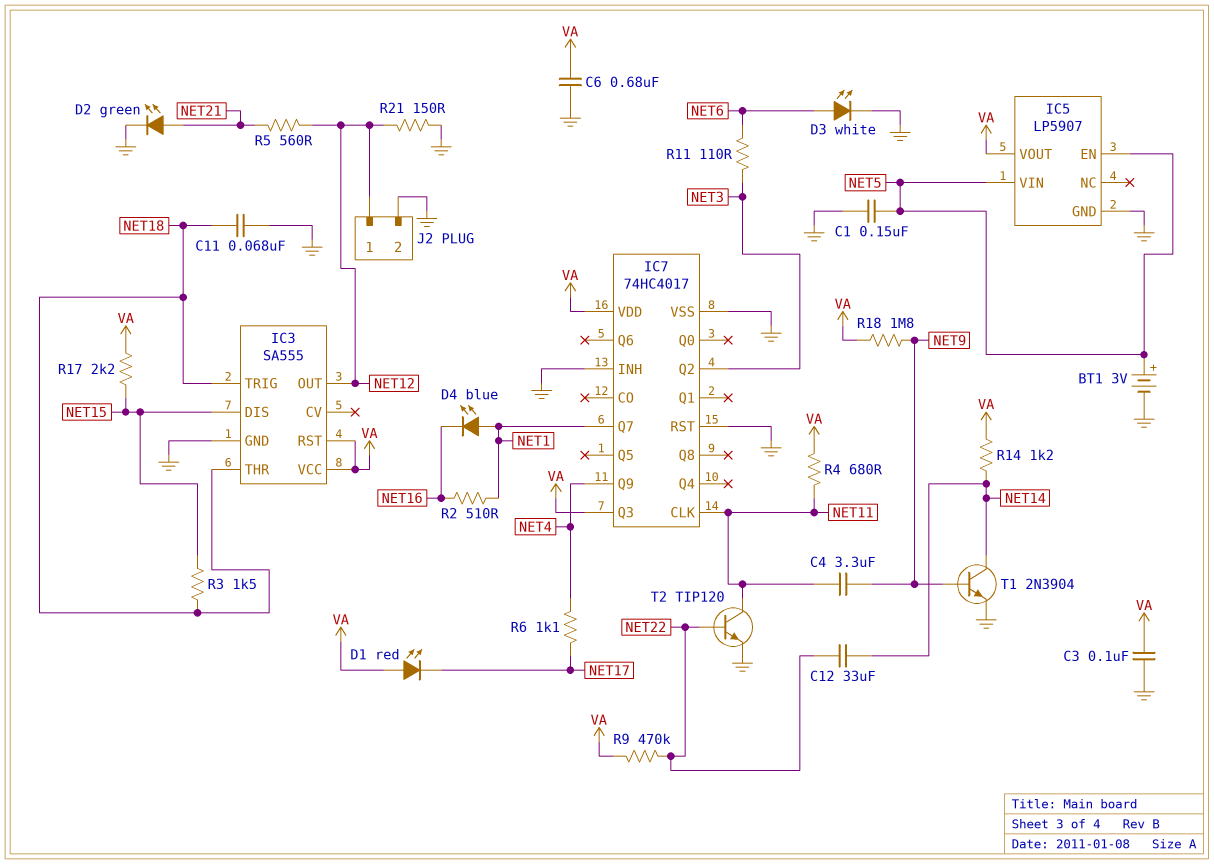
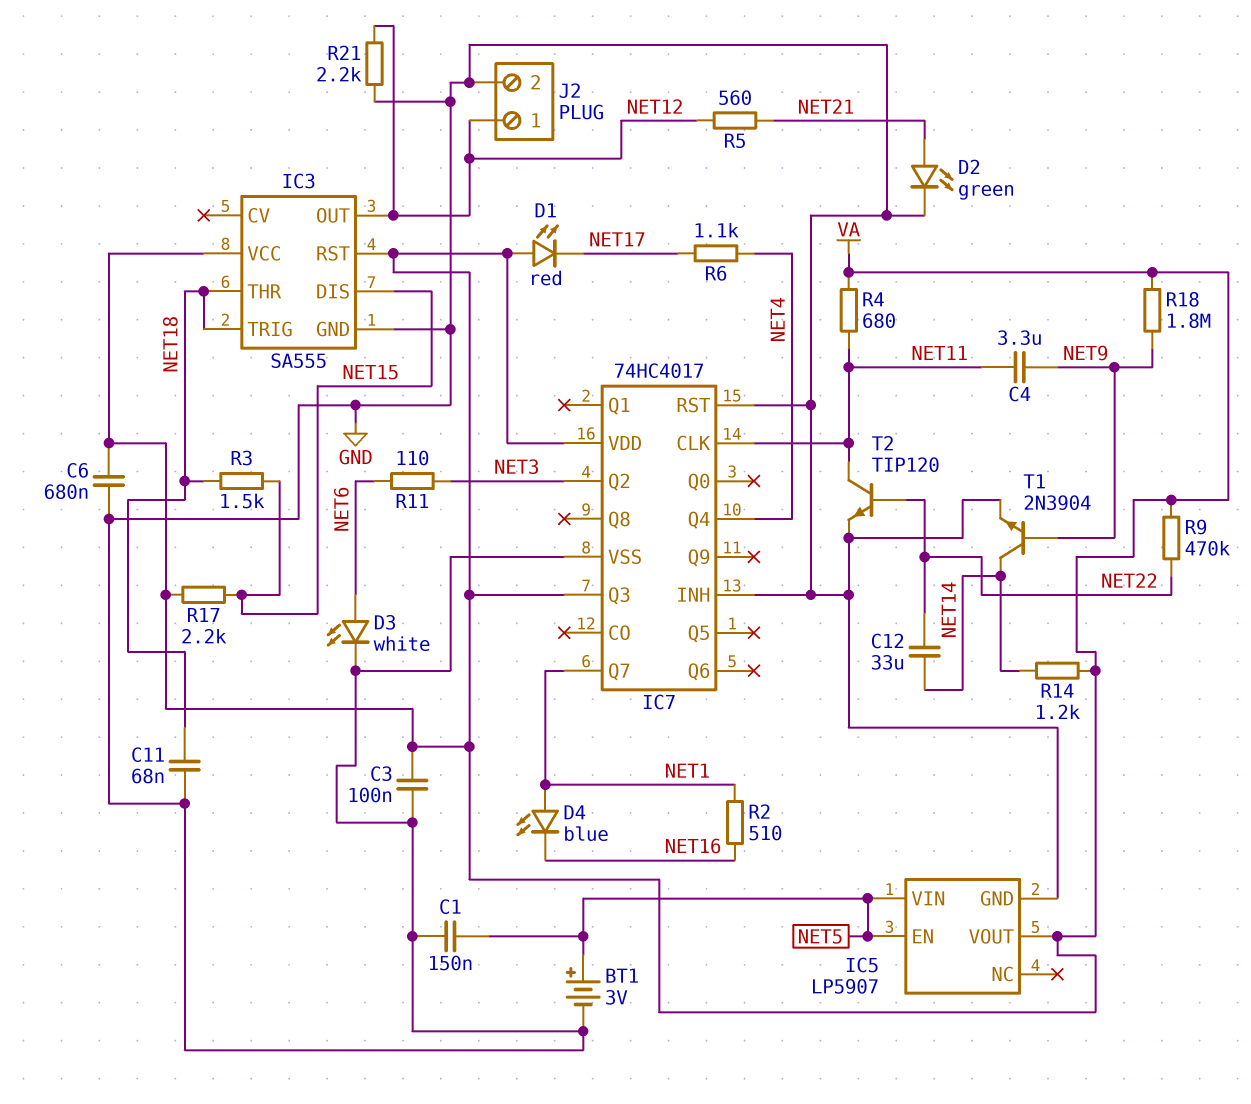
IC7 pin Q4: none -> NET4
IC7 pin Q9: NET4 -> none
R21: 150 (GND, NET12) -> 2.2k (GND, NET12)

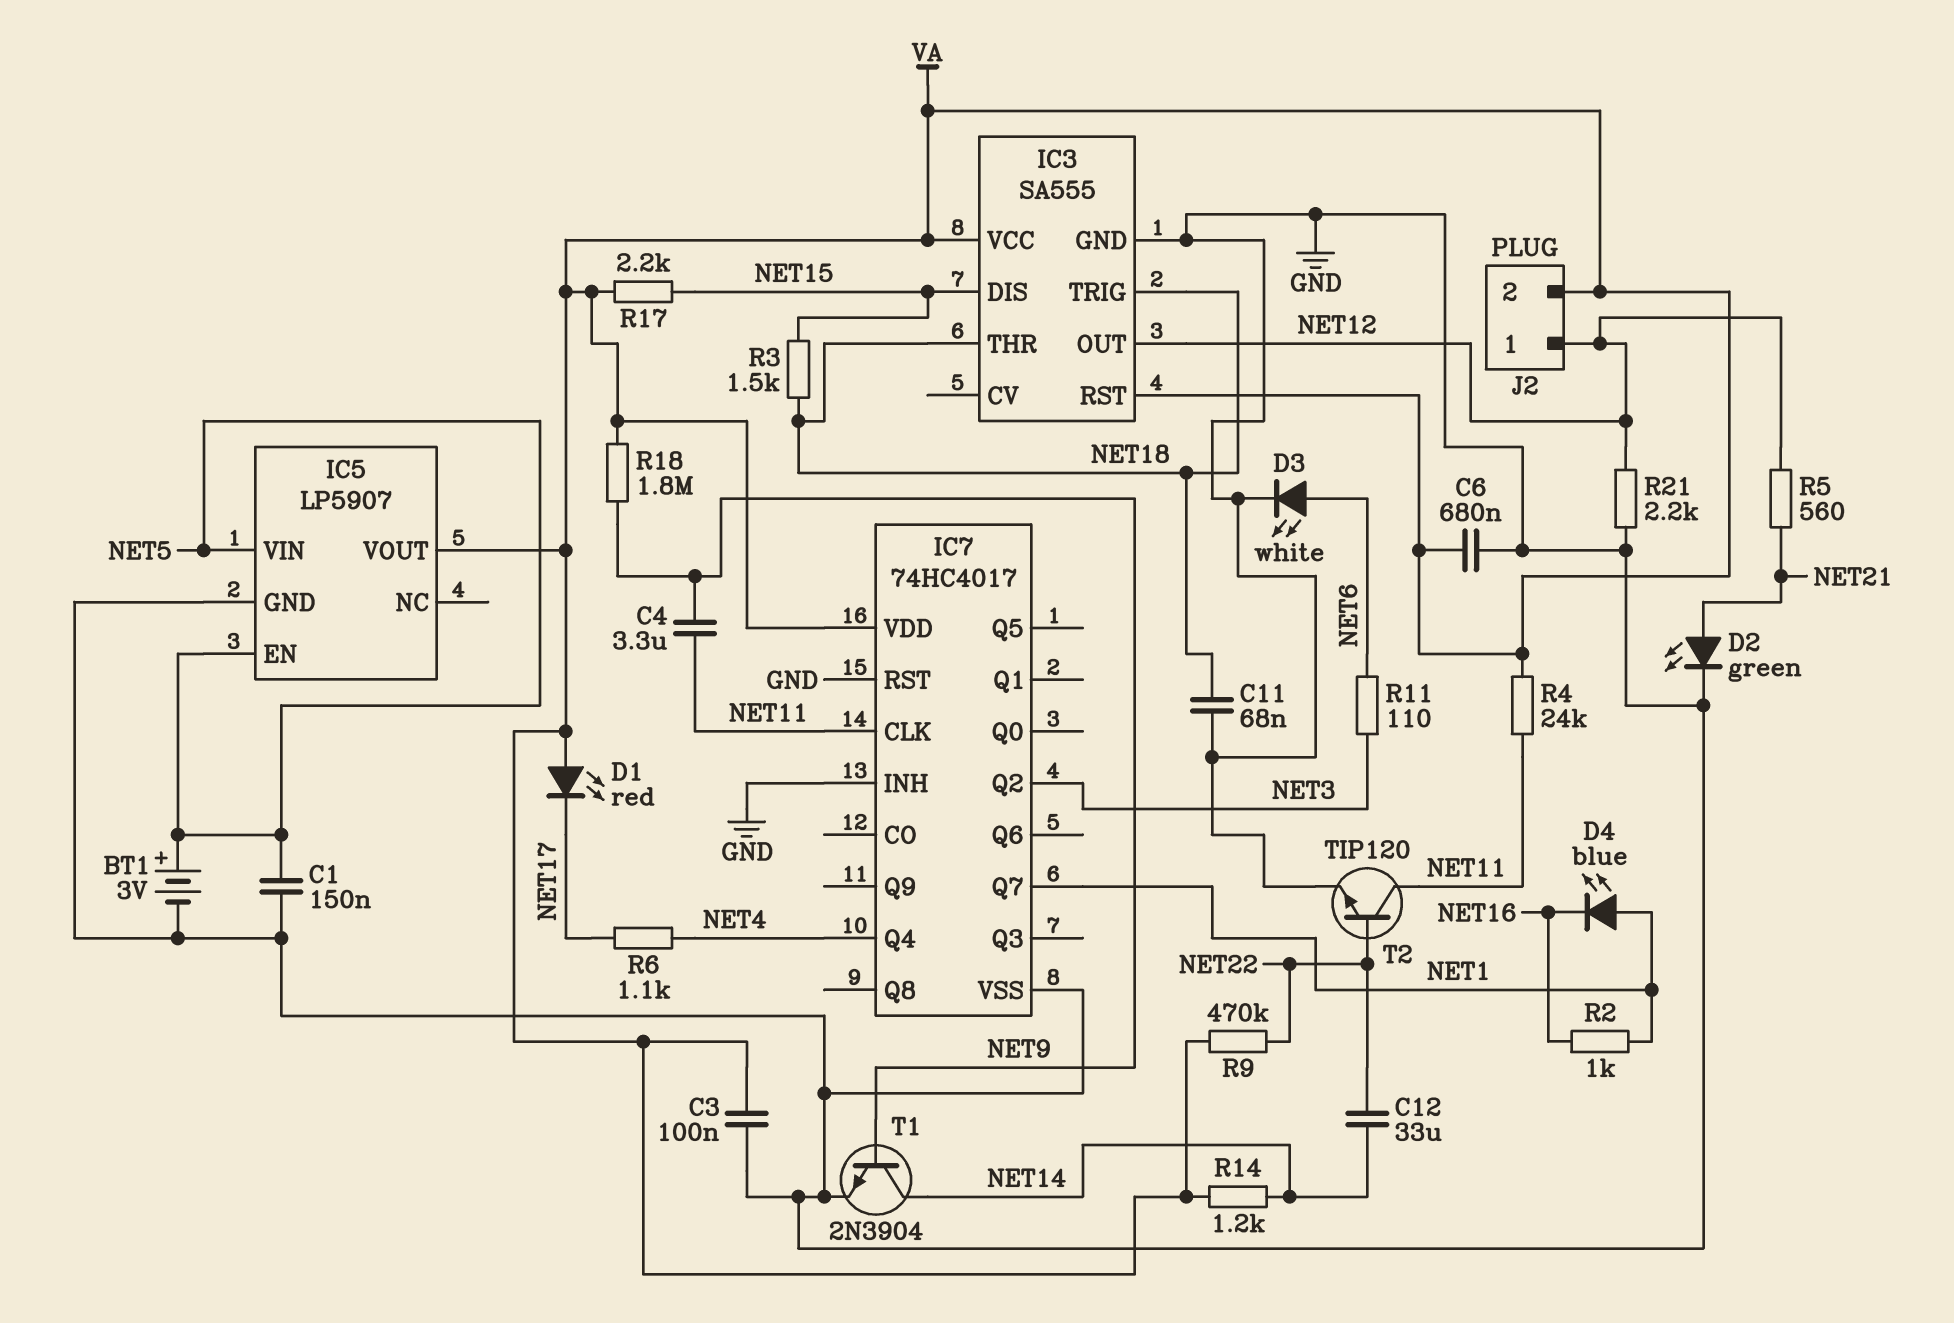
IC7 pin Q3: VA -> none
J2 pin 2: GND -> VA
R2: 510 (NET1, NET16) -> 1k (NET1, NET16)
R4: 680 (NET11, VA) -> 24k (NET11, VA)

